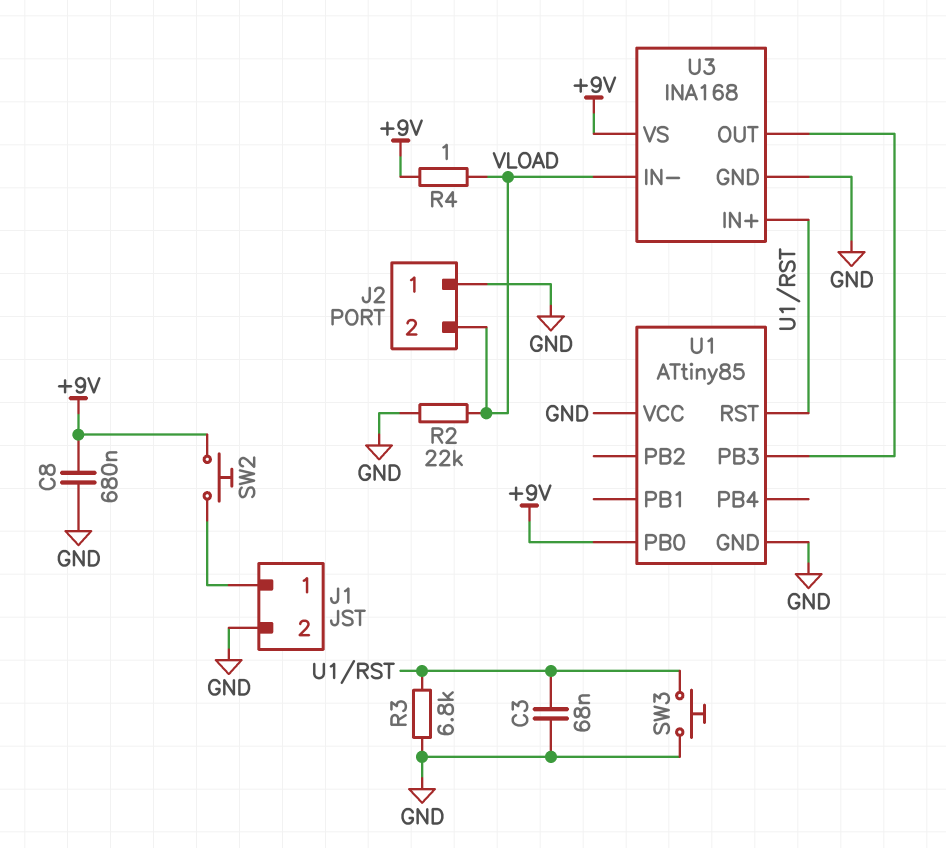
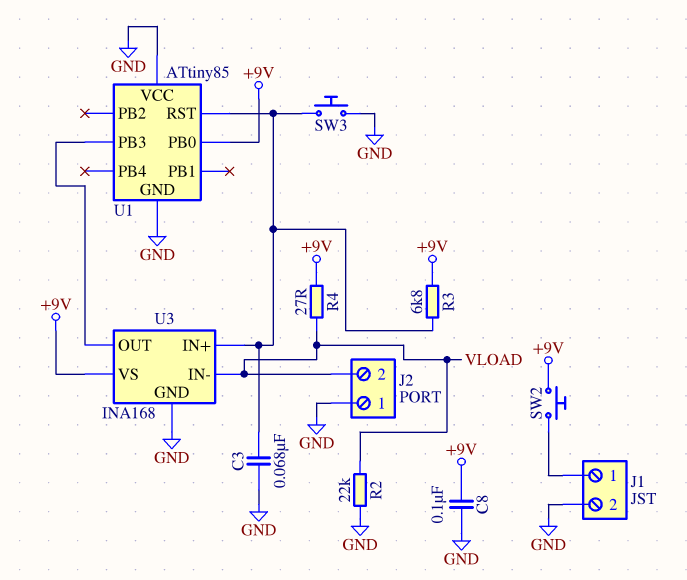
C8: 680nF (+9V, GND) -> 100nF (+9V, GND)
R3: 6.8k (GND, U1/RST) -> 6.8k (+9V, U1/RST)
R4: 1 (+9V, VLOAD) -> 27 (+9V, VLOAD)

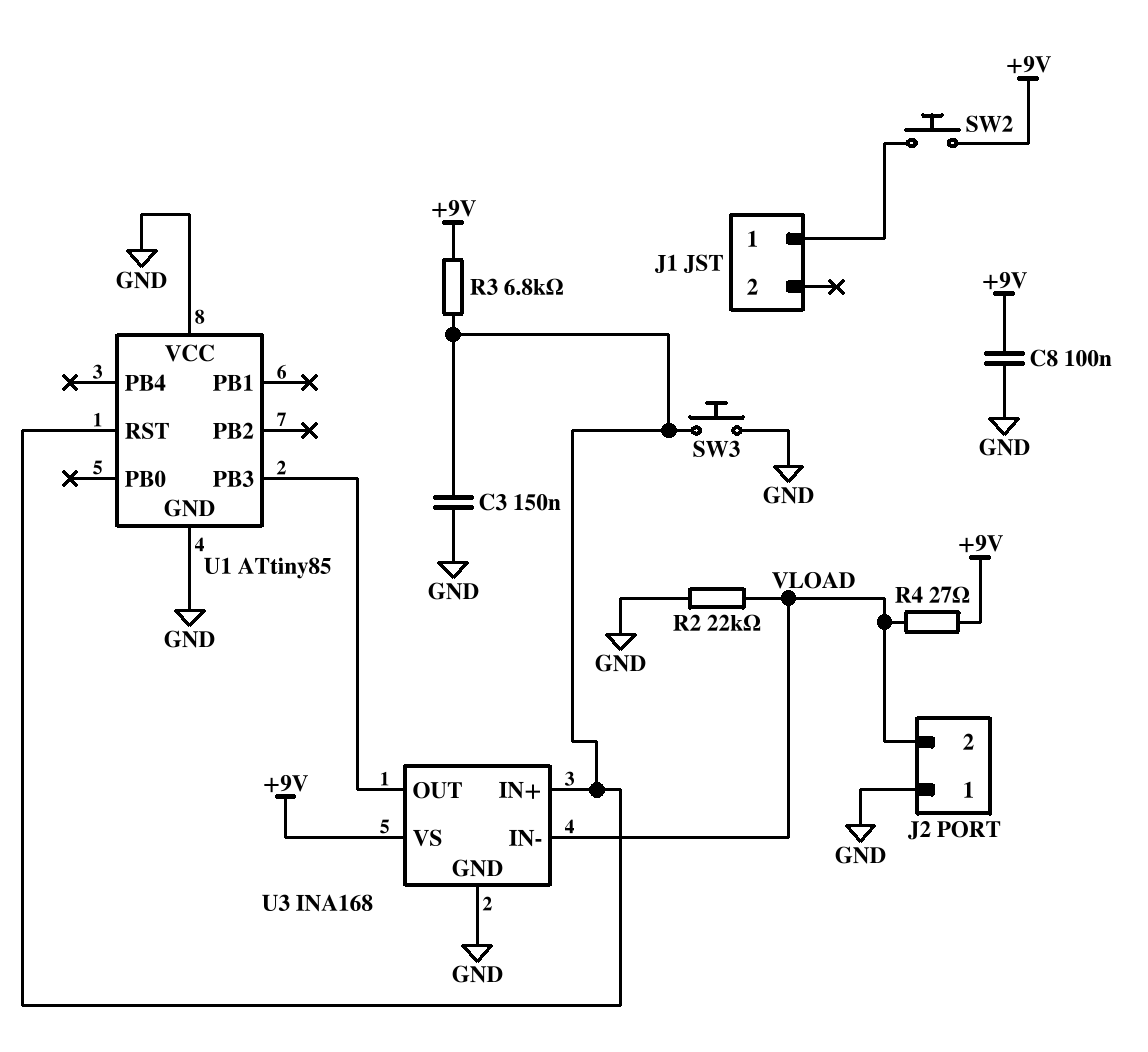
C3: 68nF (GND, U1/RST) -> 150nF (GND, U1/RST)
J1 pin 2: GND -> none
U1 pin PB0: +9V -> none

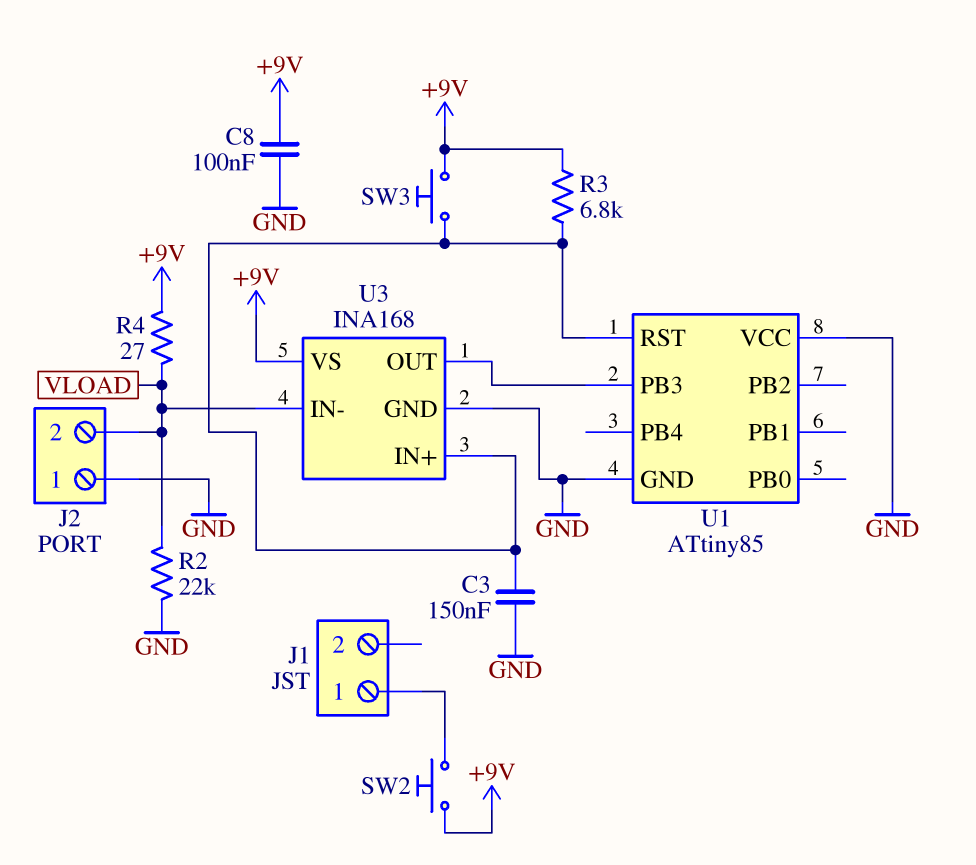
SW3: button (GND, U1/RST) -> button (+9V, U1/RST)

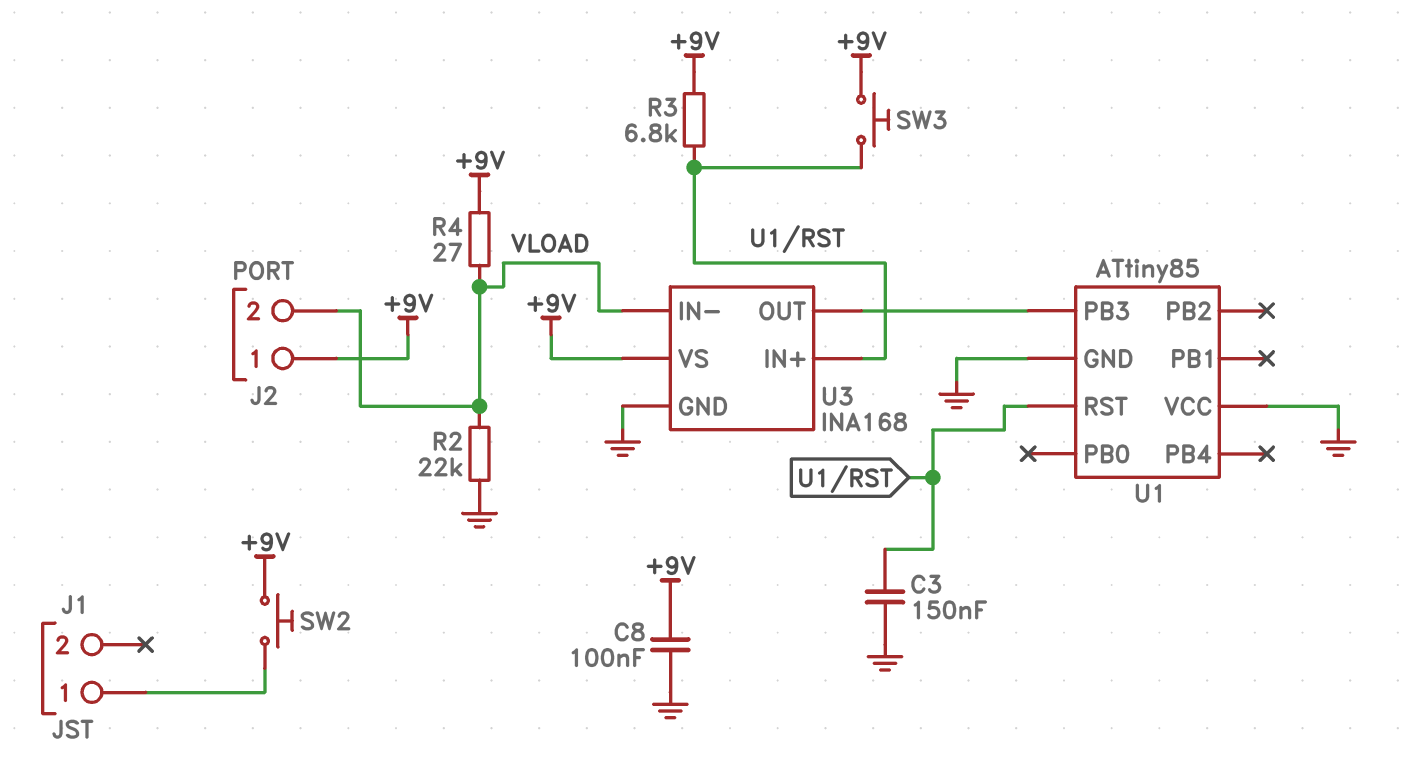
J2 pin 1: GND -> +9V

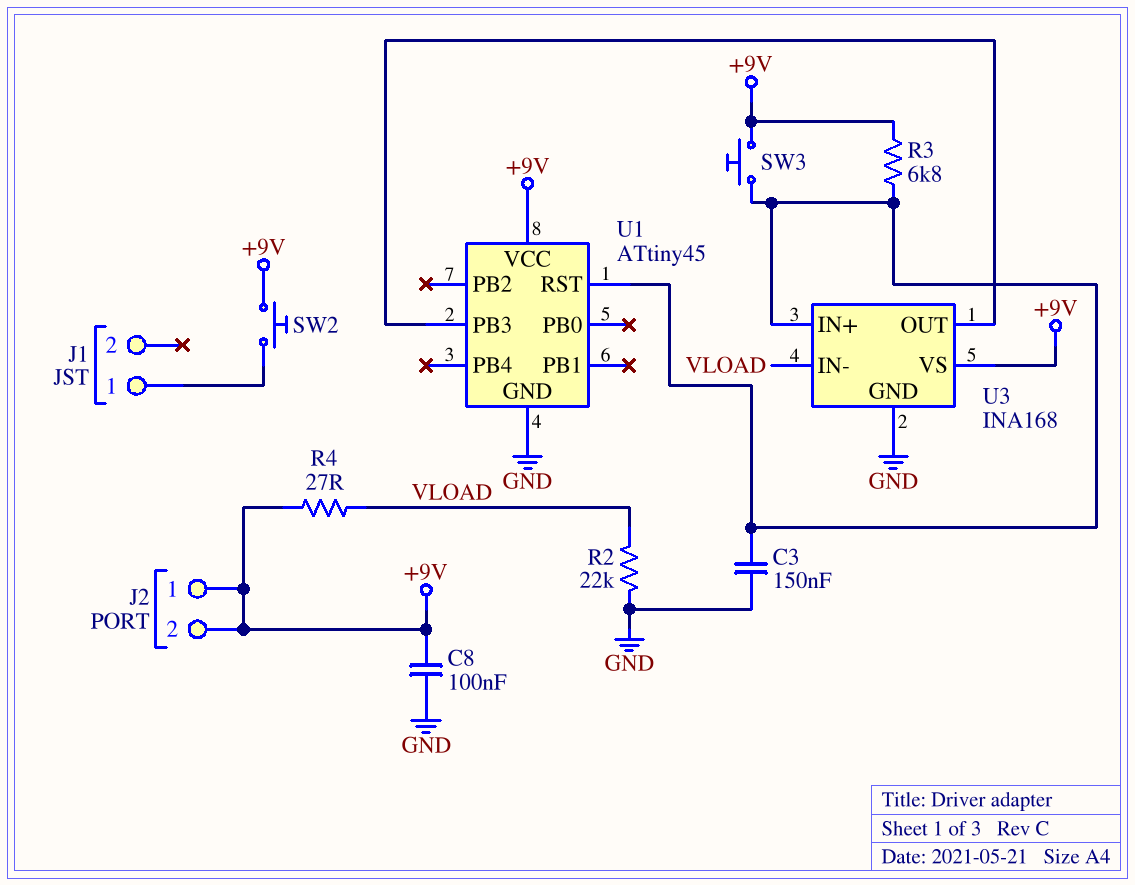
J2 pin 2: VLOAD -> +9V
U1: ATtiny85 -> ATtiny45
U1 pin VCC: GND -> +9V

